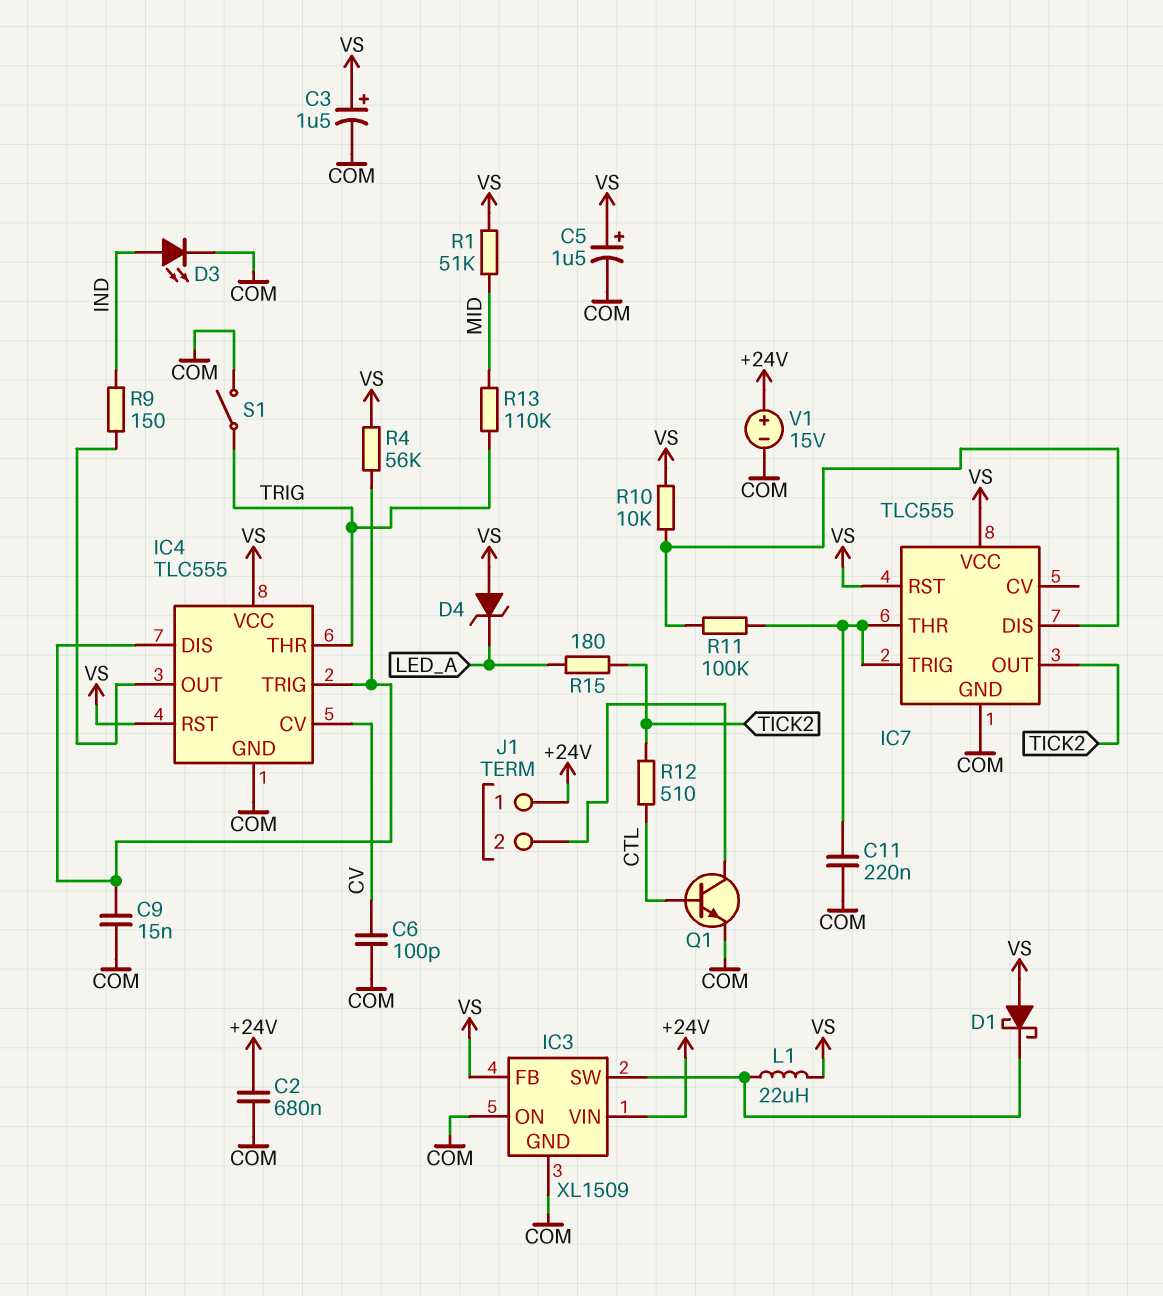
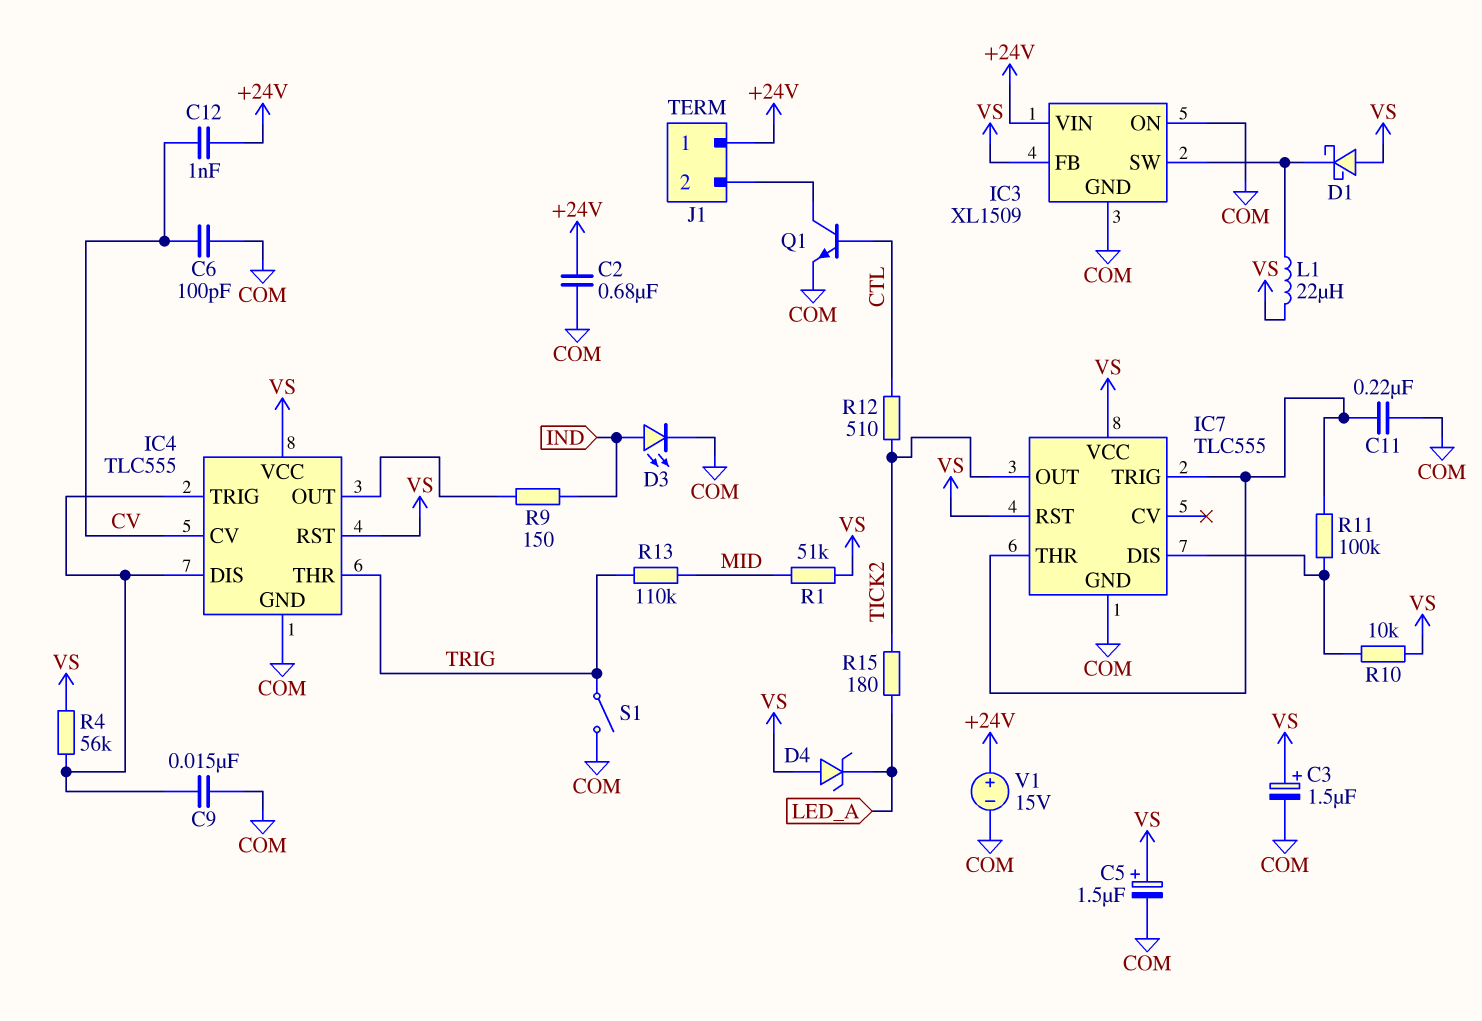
C12: none -> 1nF (+24V, CV)

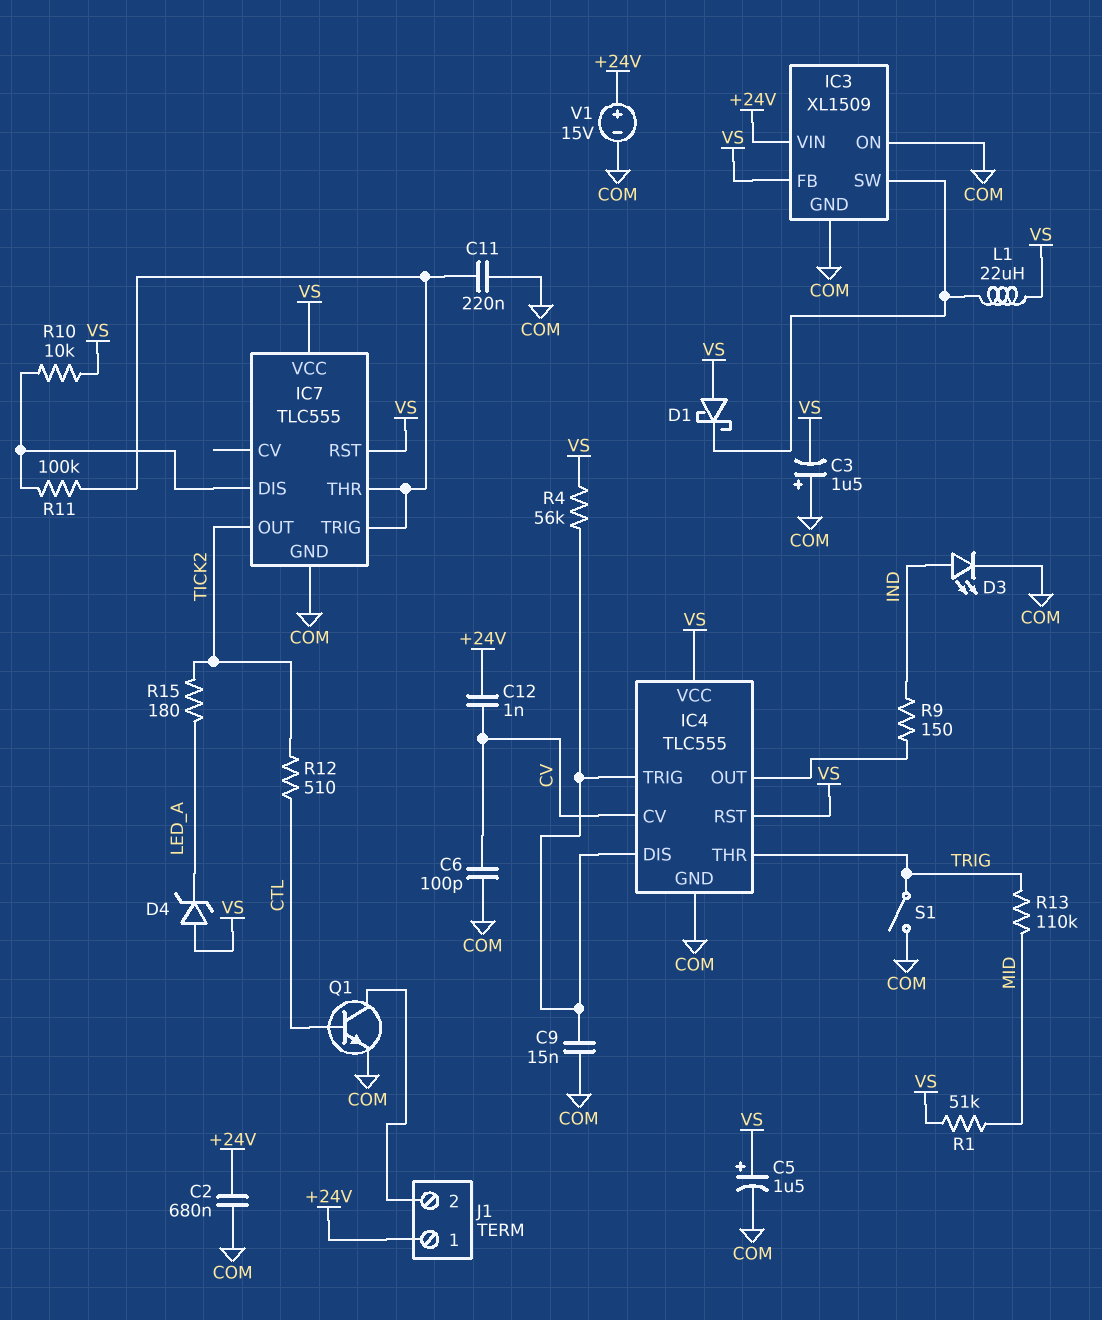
C3: 1.5uF (plus VS, minus COM) -> 1.5uF (plus COM, minus VS)

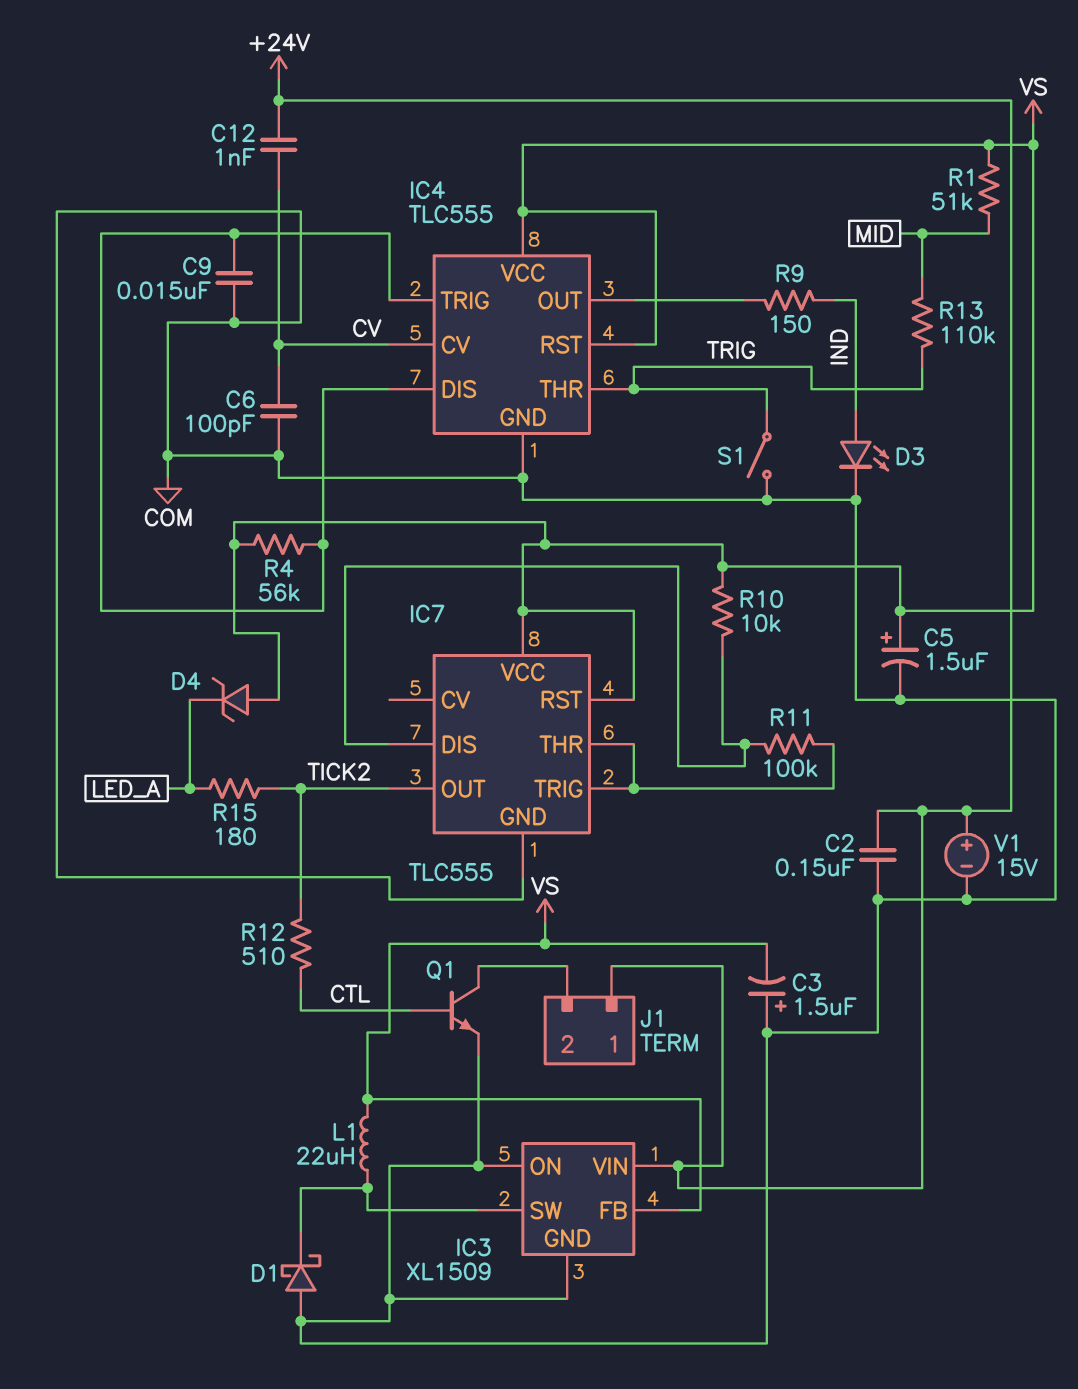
C2: 680nF (+24V, COM) -> 150nF (+24V, COM)
C11: 220nF (COM, IC7/THR) -> none
D1: schottky (A VS, K IC3/SW) -> schottky (A COM, K IC3/SW)

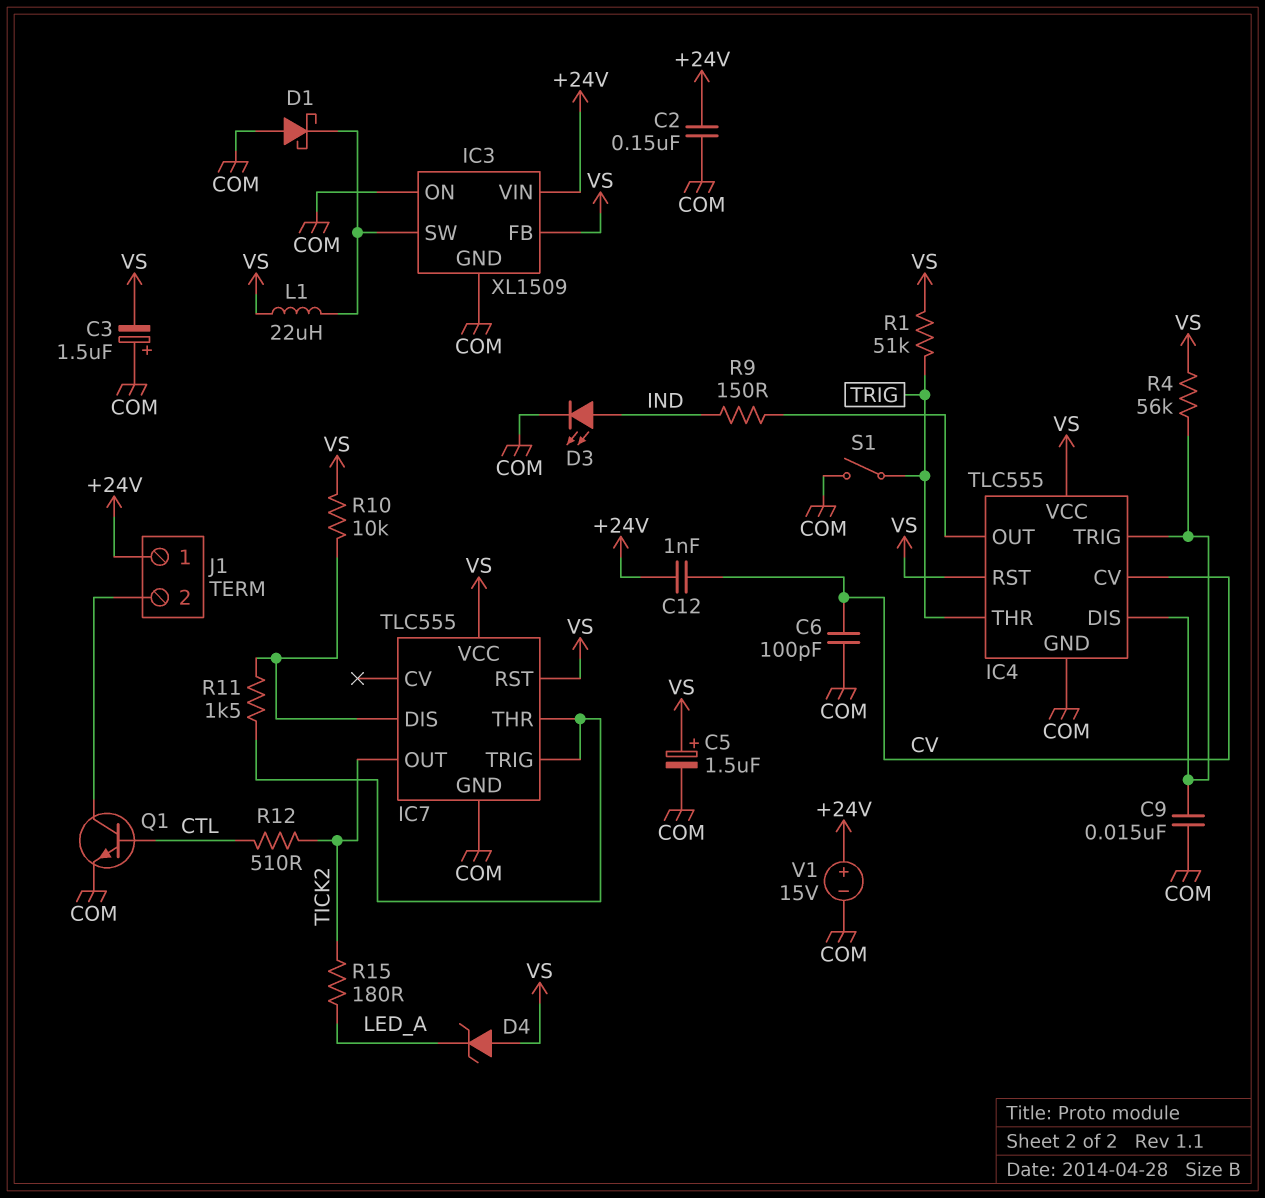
R1: 51k (MID, VS) -> 51k (TRIG, VS)
R11: 100k (IC7/DIS, IC7/THR) -> 1.5k (IC7/DIS, IC7/THR)
R13: 110k (MID, TRIG) -> none

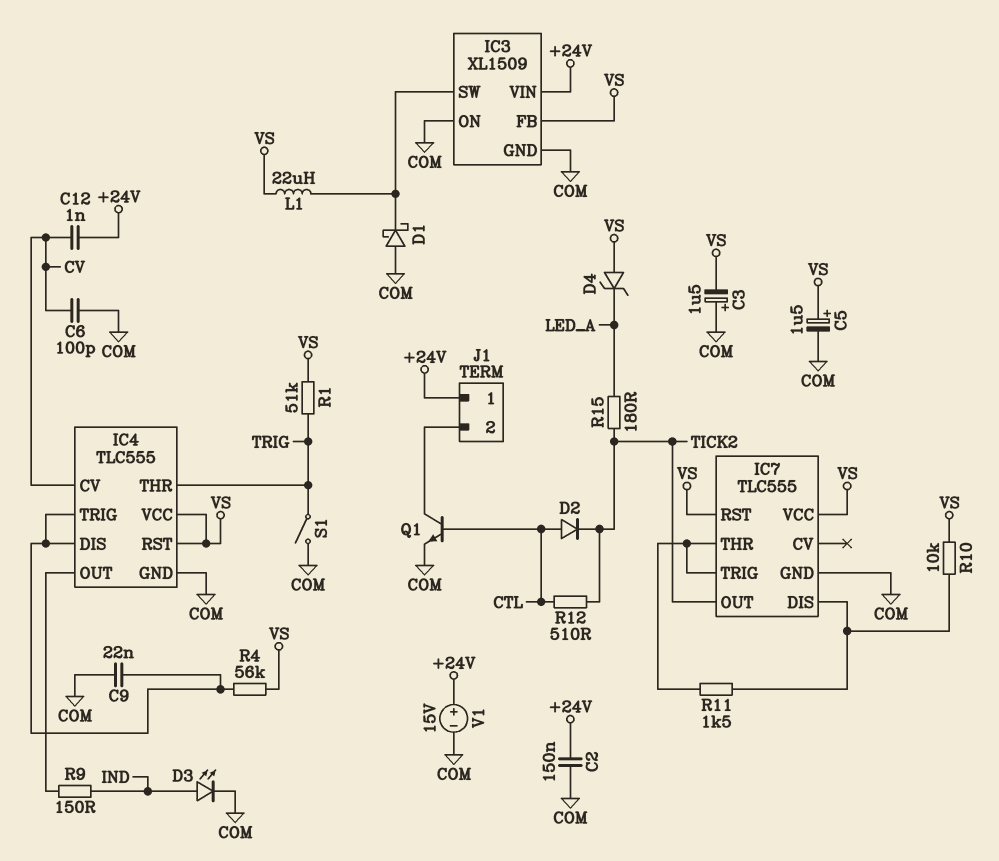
C9: 15nF (COM, IC4/DIS) -> 22nF (COM, IC4/DIS)
D2: none -> diode (A CTL, K TICK2)

